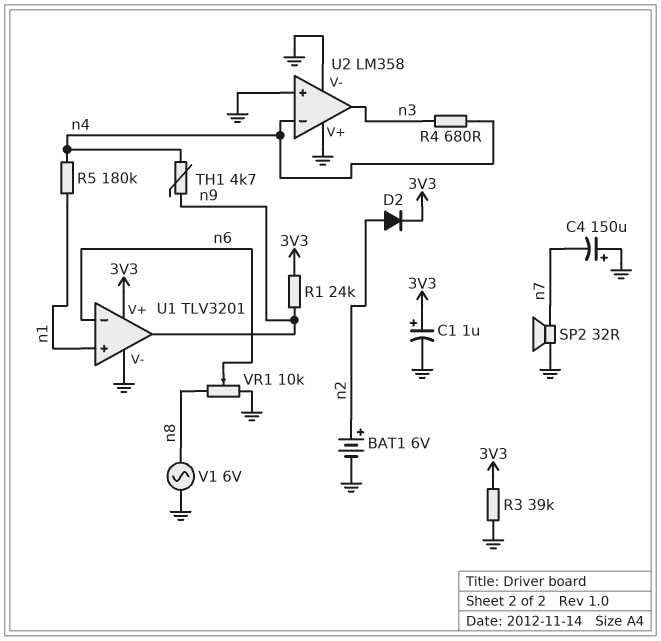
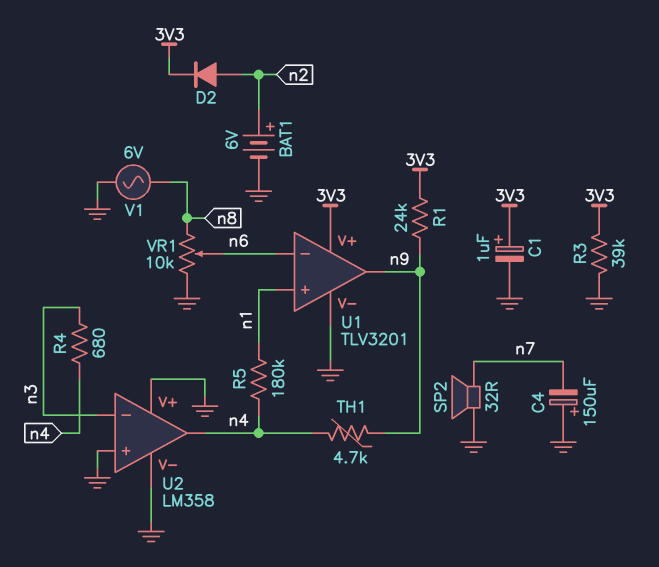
U2 pin in-: n4 -> n3
U2 pin out: n3 -> n4

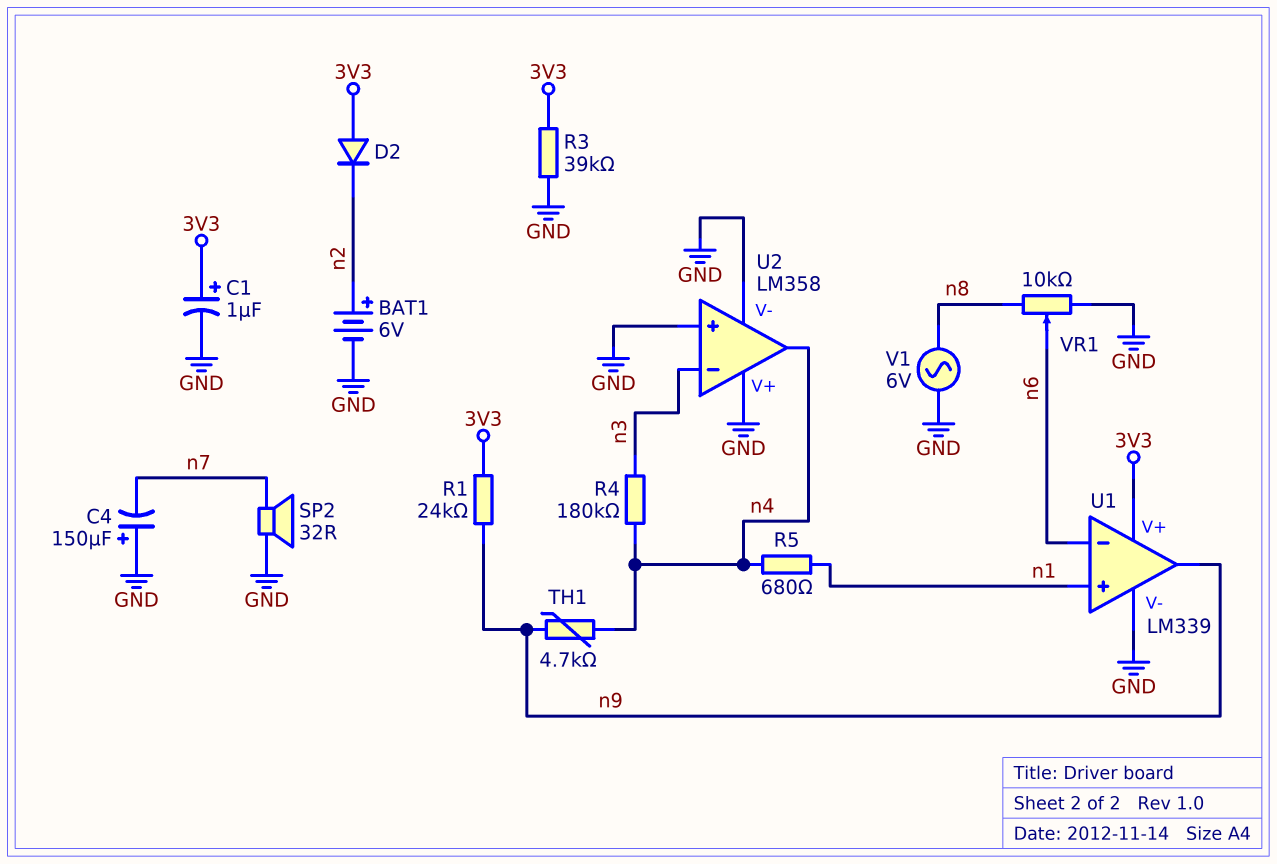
D2: diode (A n2, K 3V3) -> diode (A 3V3, K n2)
R4: 680 (n3, n4) -> 180k (n3, n4)
R5: 180k (n1, n4) -> 680 (n1, n4)
U1: TLV3201 -> LM339

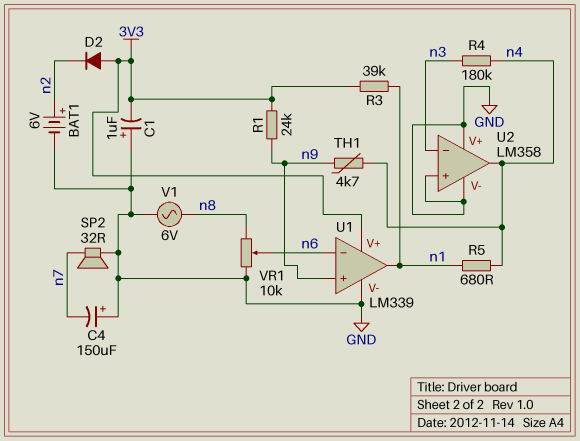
C1: 1uF (plus 3V3, minus GND) -> 1uF (plus GND, minus 3V3)
R3: 39k (3V3, GND) -> 39k (3V3, n1)
U1 pin in+: n1 -> n9
U1 pin out: n9 -> n1

